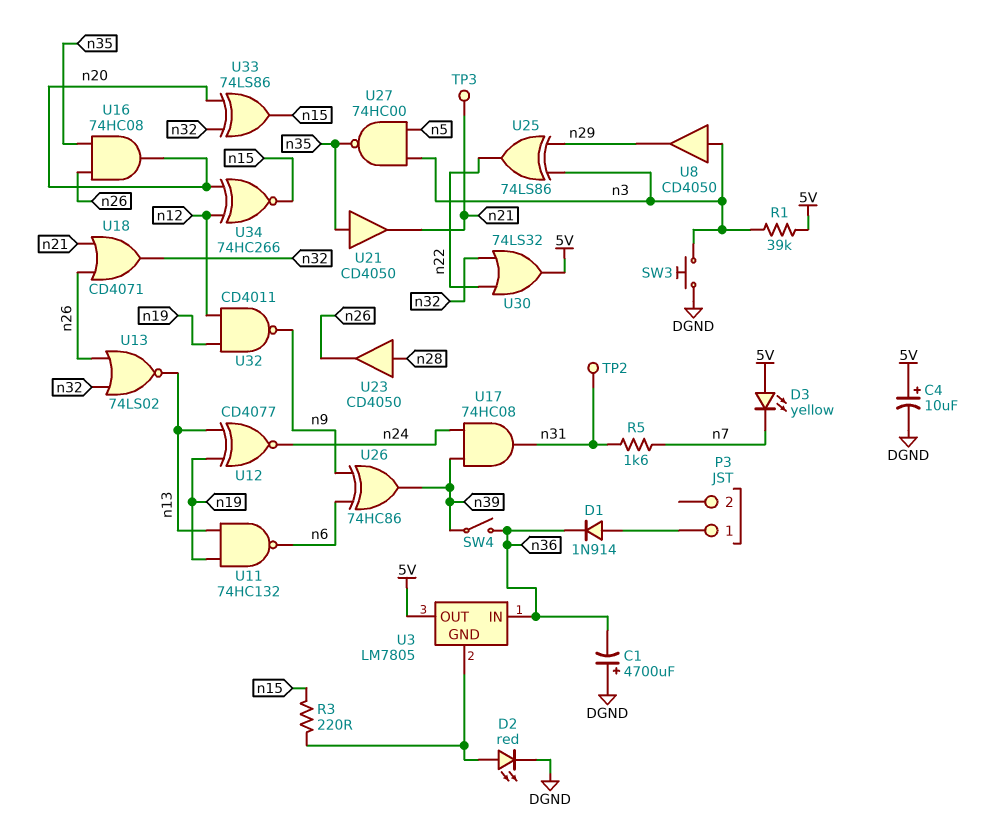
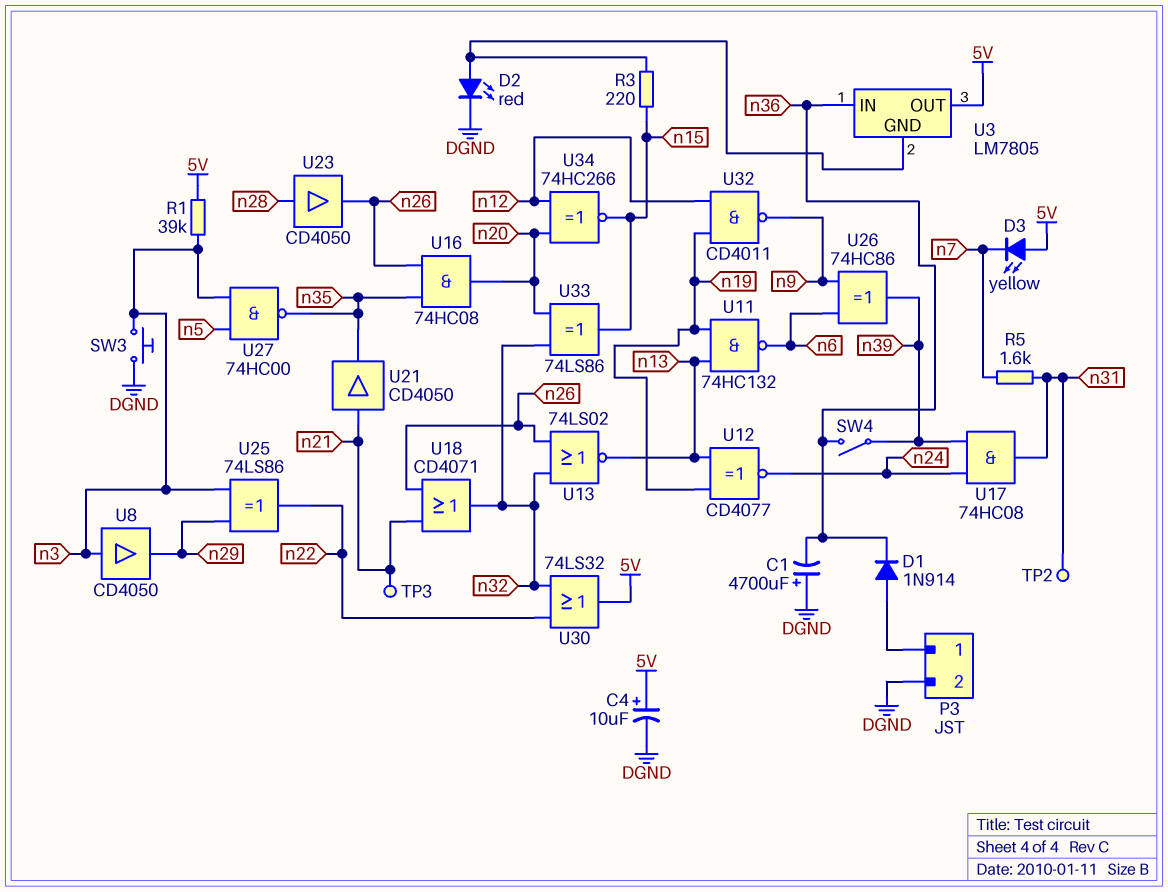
P3 pin 2: none -> DGND
U21: buffer CD4050 (in n35, out n21) -> buffer CD4050 (in n21, out n35)

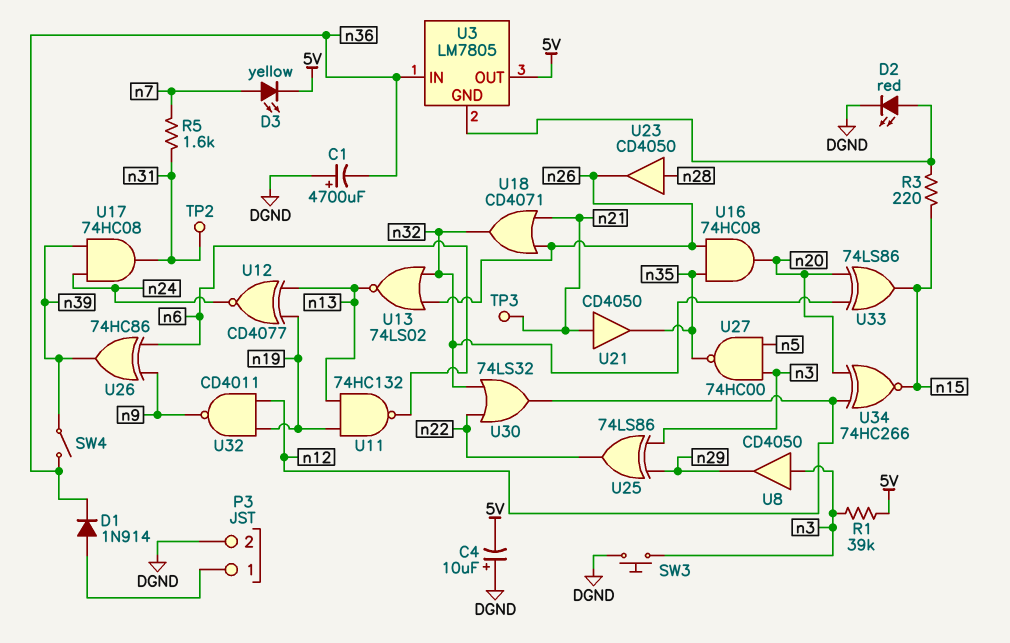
C4: 10uF (plus 5V, minus DGND) -> 10uF (plus DGND, minus 5V)
D3: LED yellow (A 5V, K n7) -> LED yellow (A n7, K 5V)
U30: OR 74LS32 (in n22, in n32, out 5V) -> OR 74LS32 (in n22, in n32, out n12)

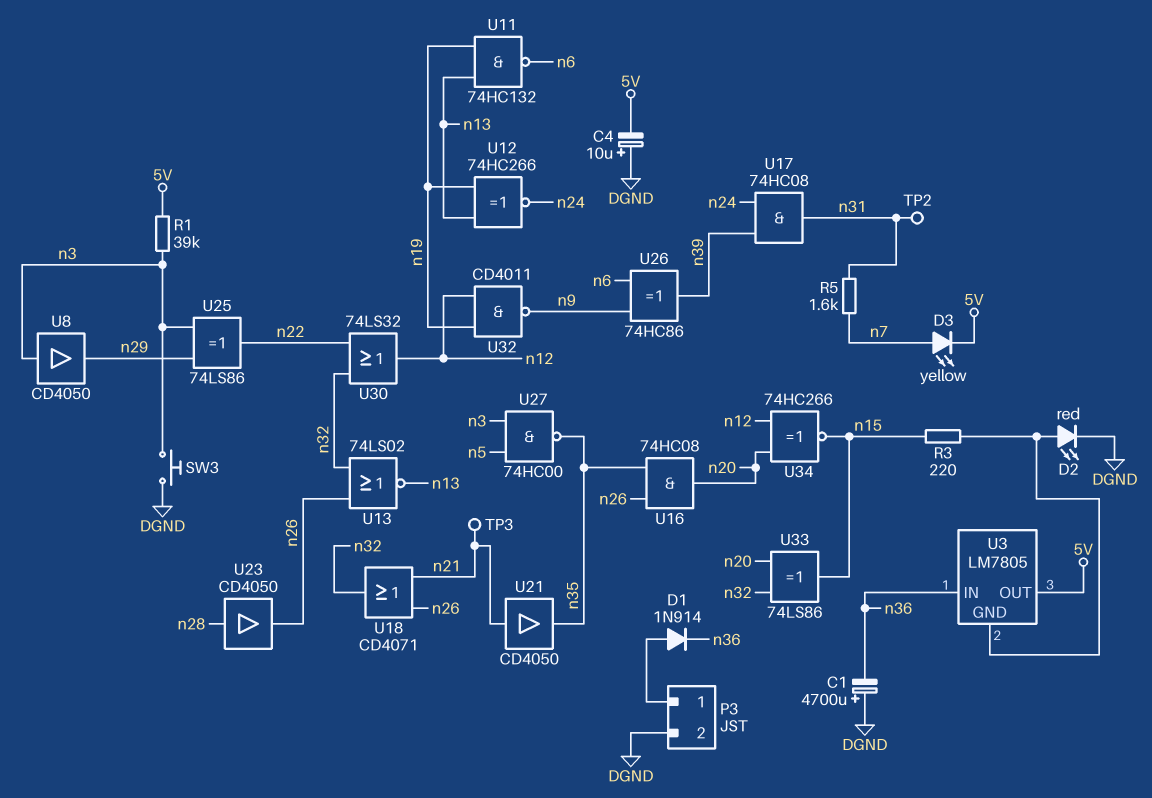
SW4: switch (n36, n39) -> none
U12: XNOR CD4077 (in n13, in n19, out n24) -> XNOR 74HC266 (in n13, in n19, out n24)

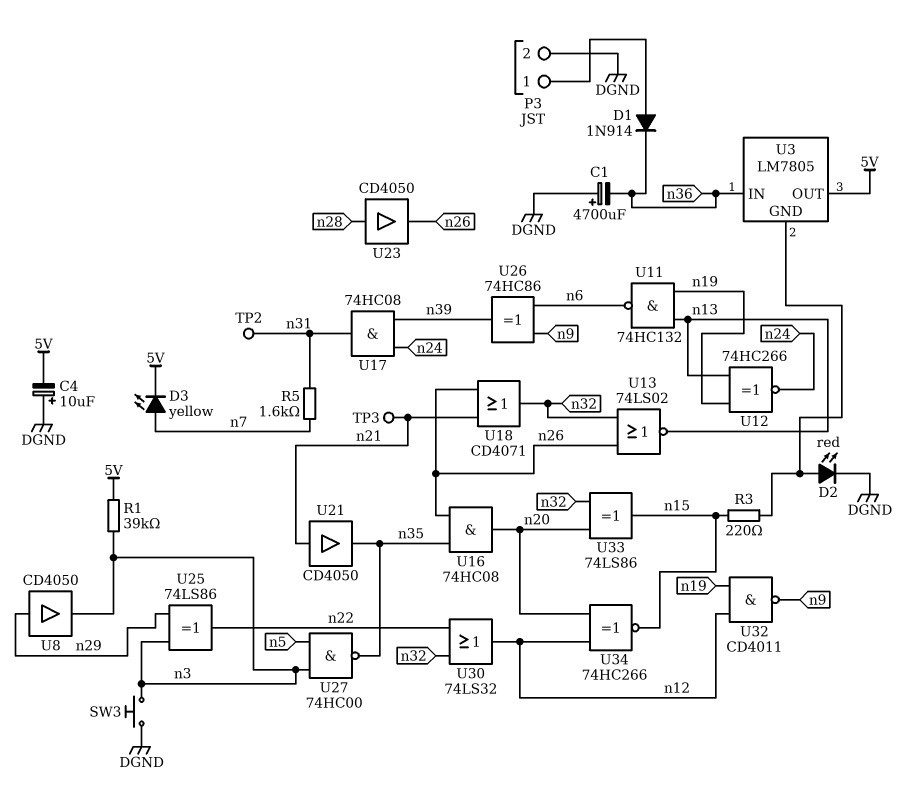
U8: buffer CD4050 (in n3, out n29) -> buffer CD4050 (in n29, out n3)

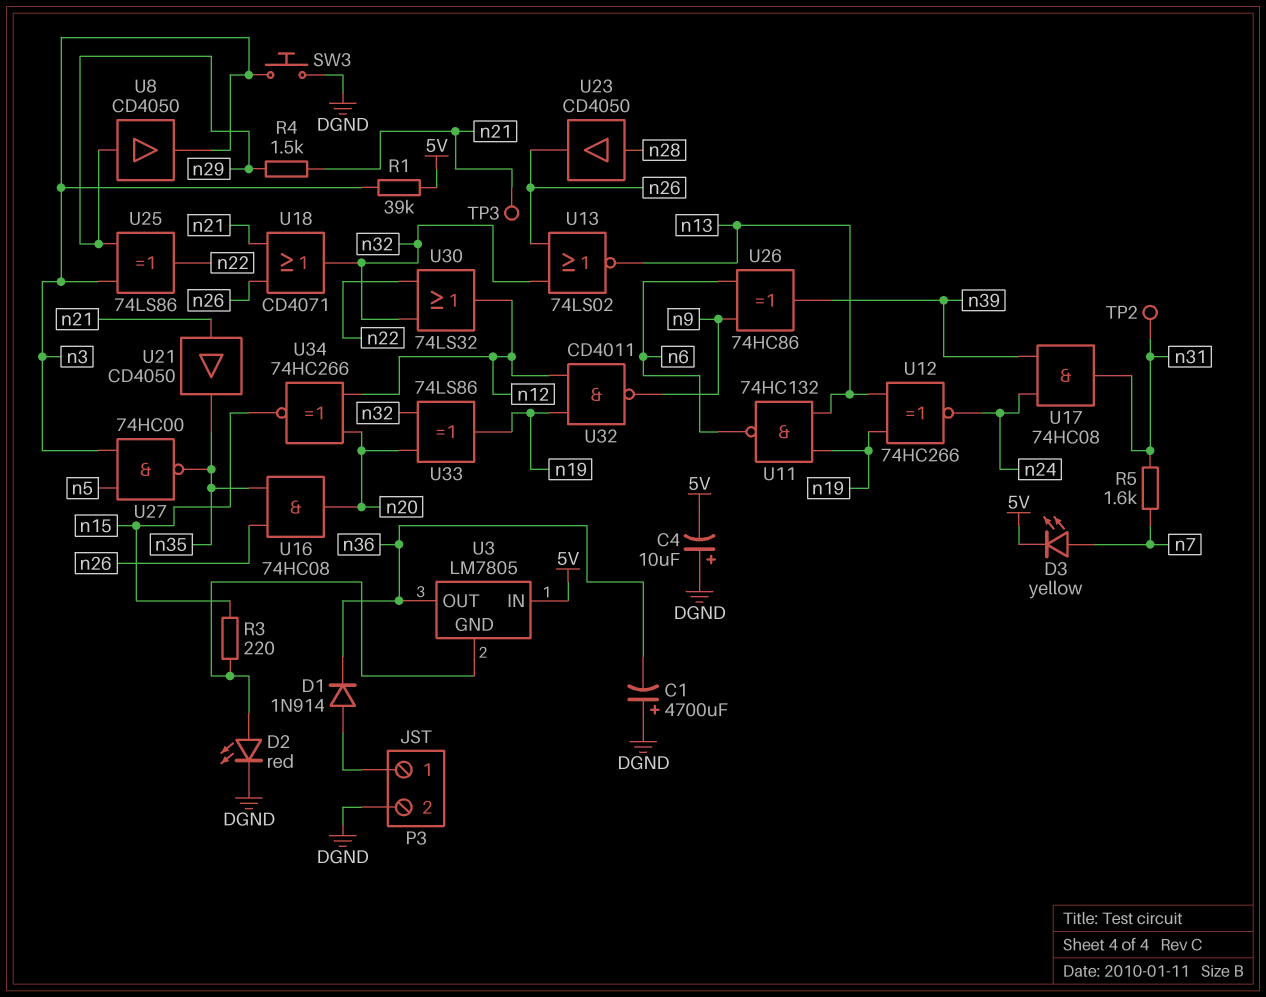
R4: none -> 1.5k (n21, n29)
U3 pin IN: n36 -> 5V
U3 pin OUT: 5V -> n36
U33: XOR 74LS86 (in n20, in n32, out n15) -> XOR 74LS86 (in n20, in n32, out n19)

